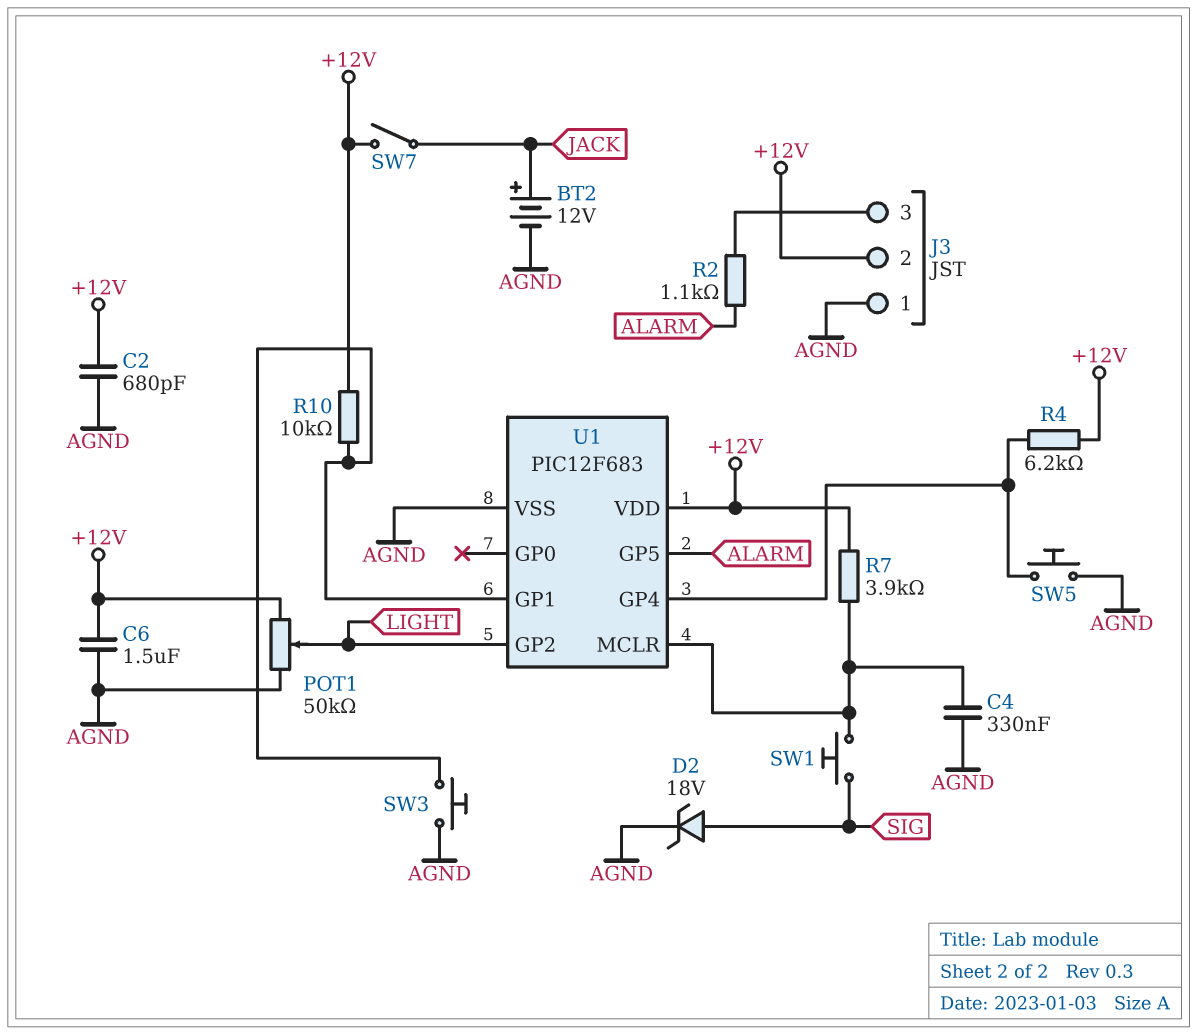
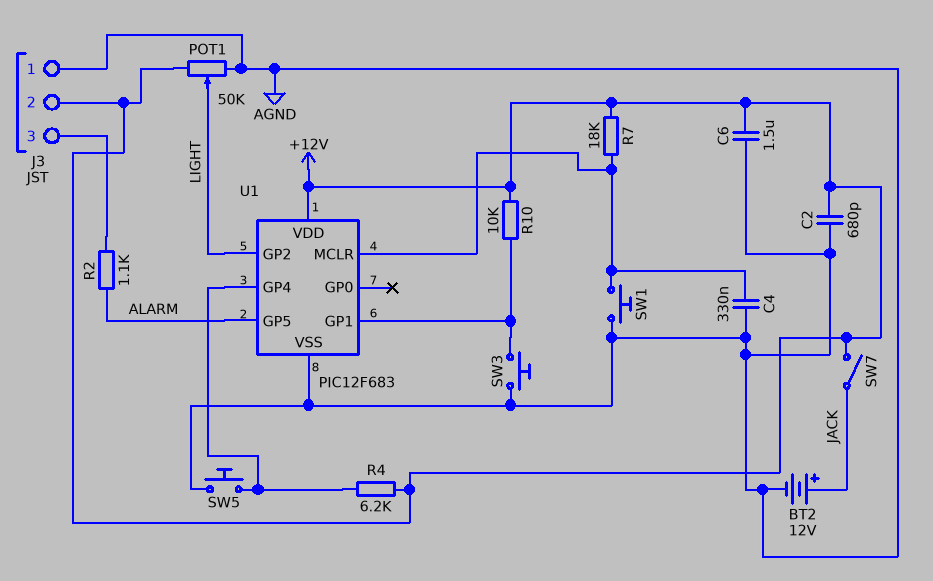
D2: zener 18V (A SIG, K AGND) -> none
R7: 3.9k (+12V, U1/MCLR) -> 18k (+12V, U1/MCLR)
SW1: button (SIG, U1/MCLR) -> button (AGND, U1/MCLR)

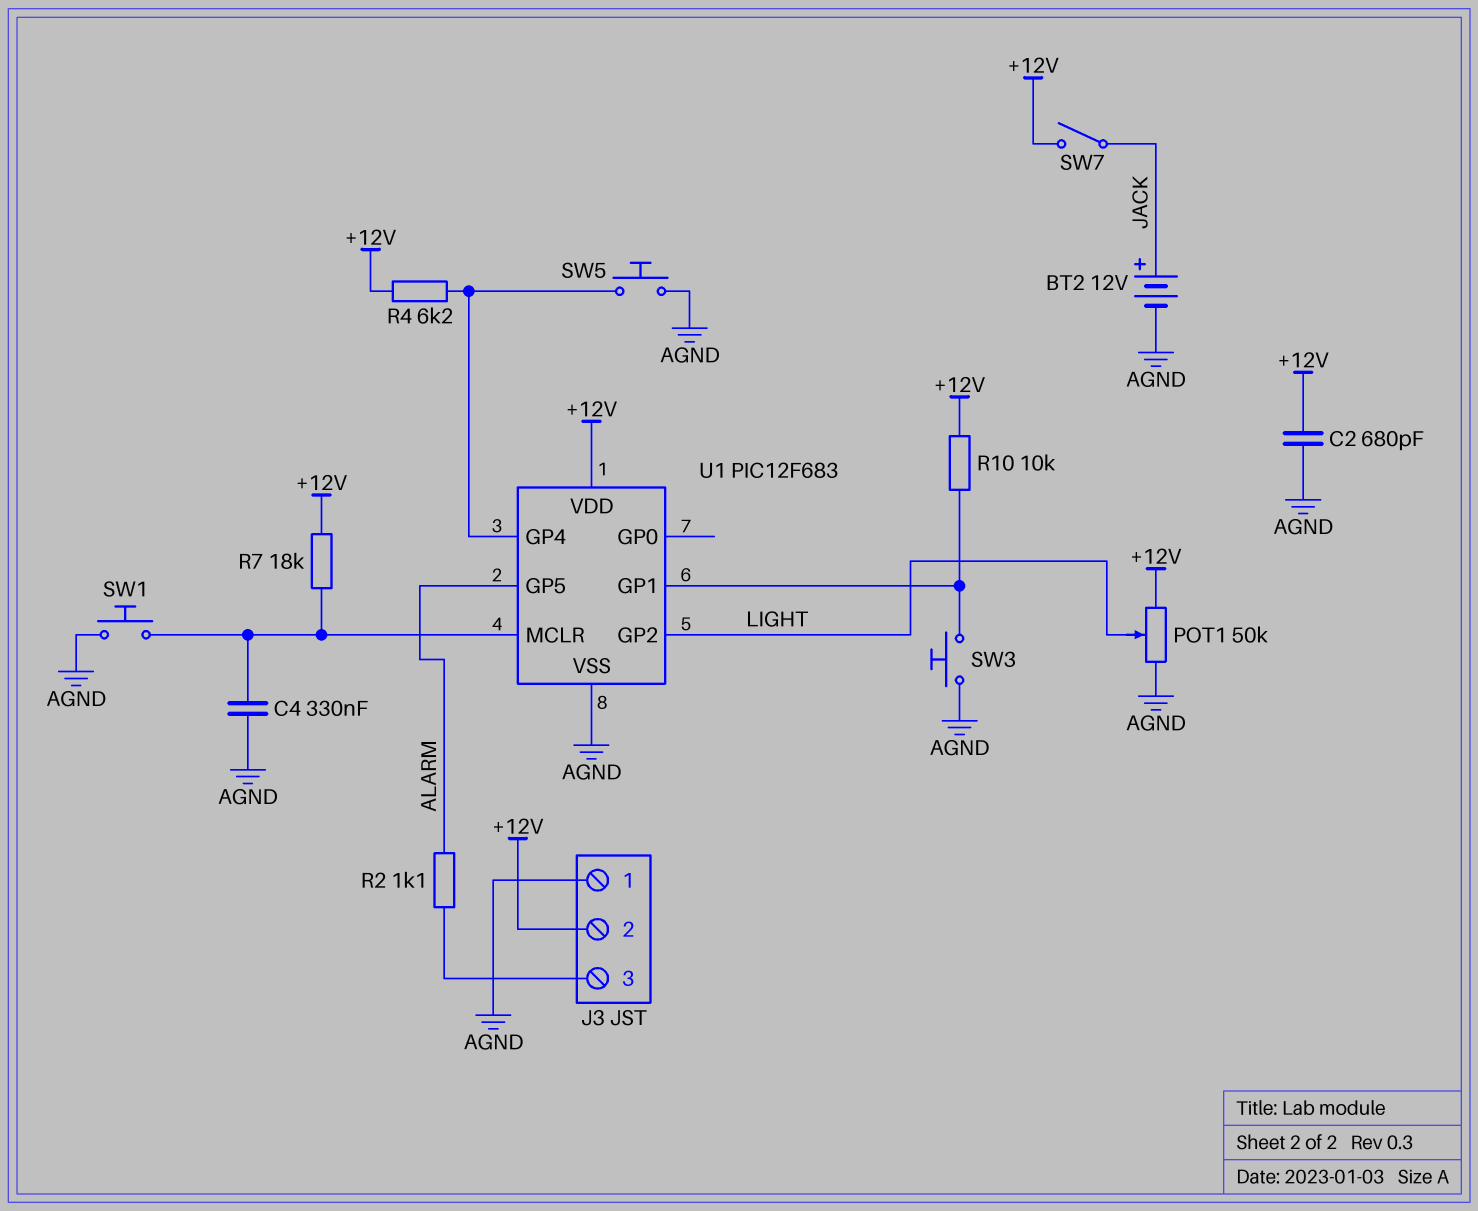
C6: 1.5uF (+12V, AGND) -> none

